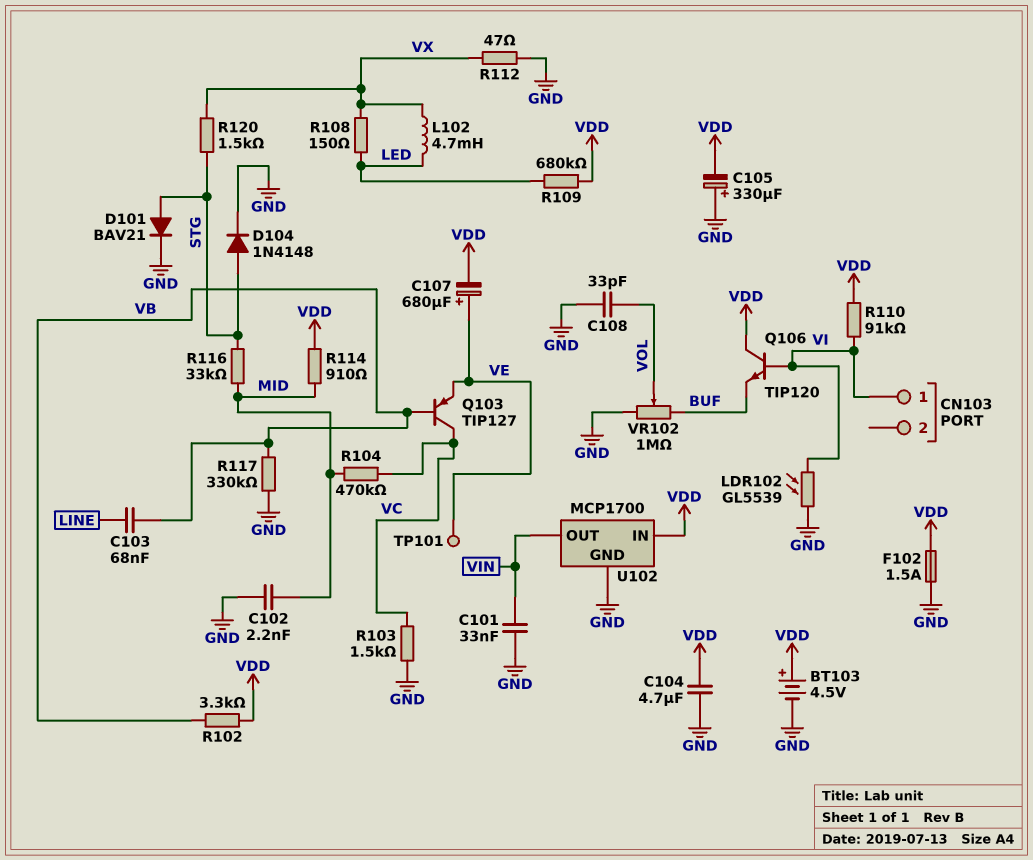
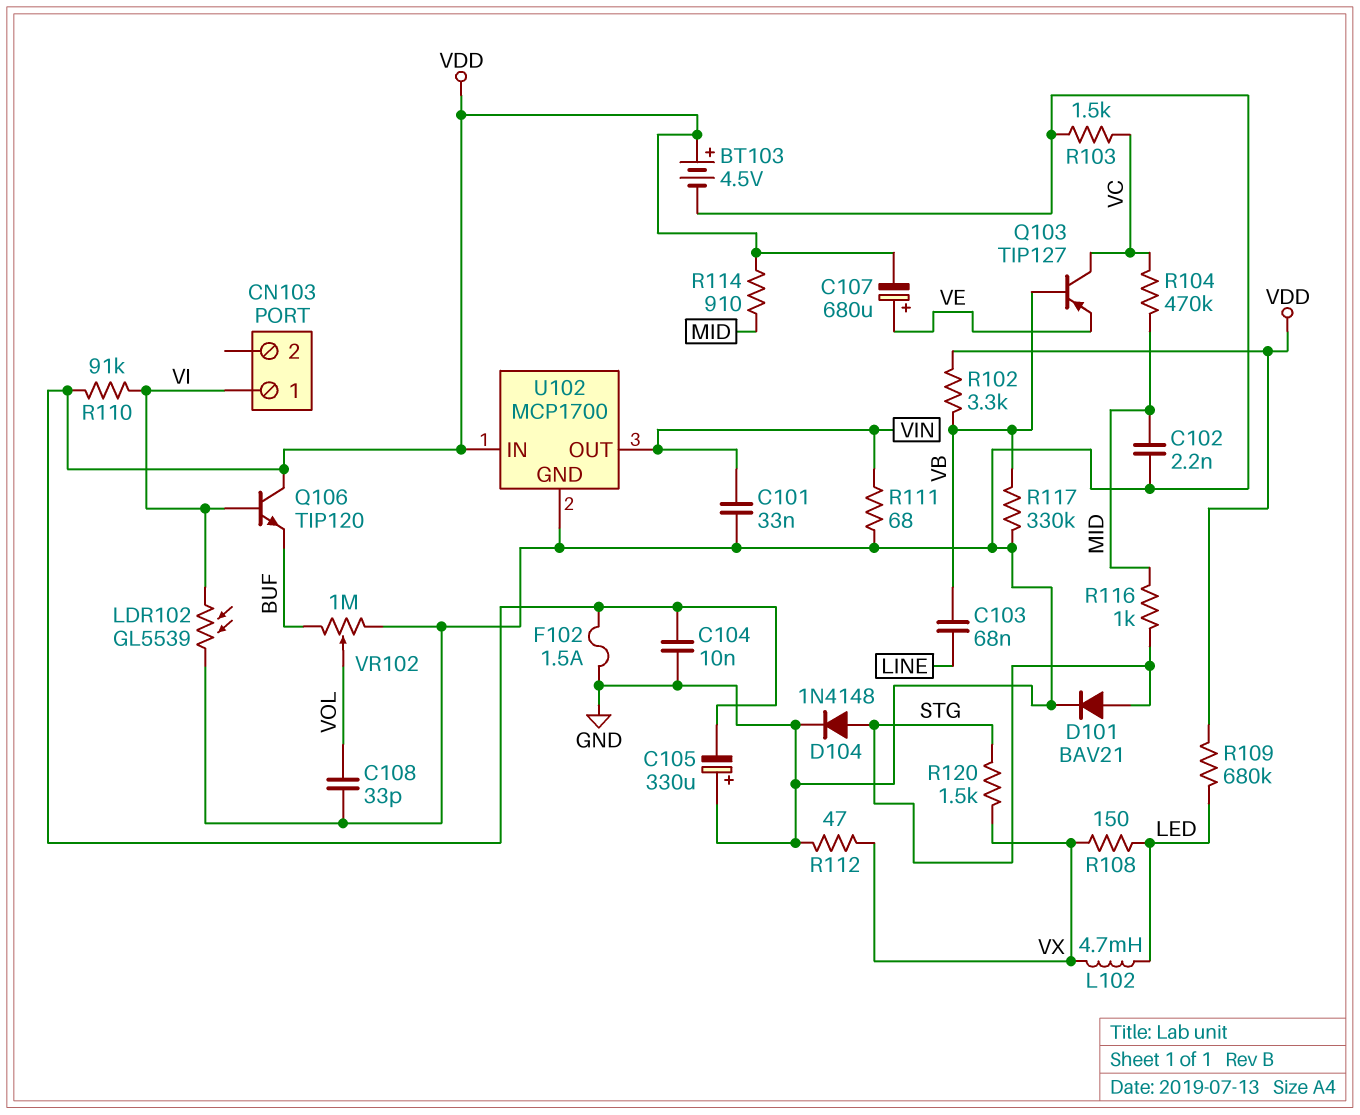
C104: 4.7uF (GND, VDD) -> 10nF (GND, VDD)
R111: none -> 68 (GND, VIN)
R116: 33k (MID, STG) -> 1k (MID, STG)
TP101: test point (VE) -> none

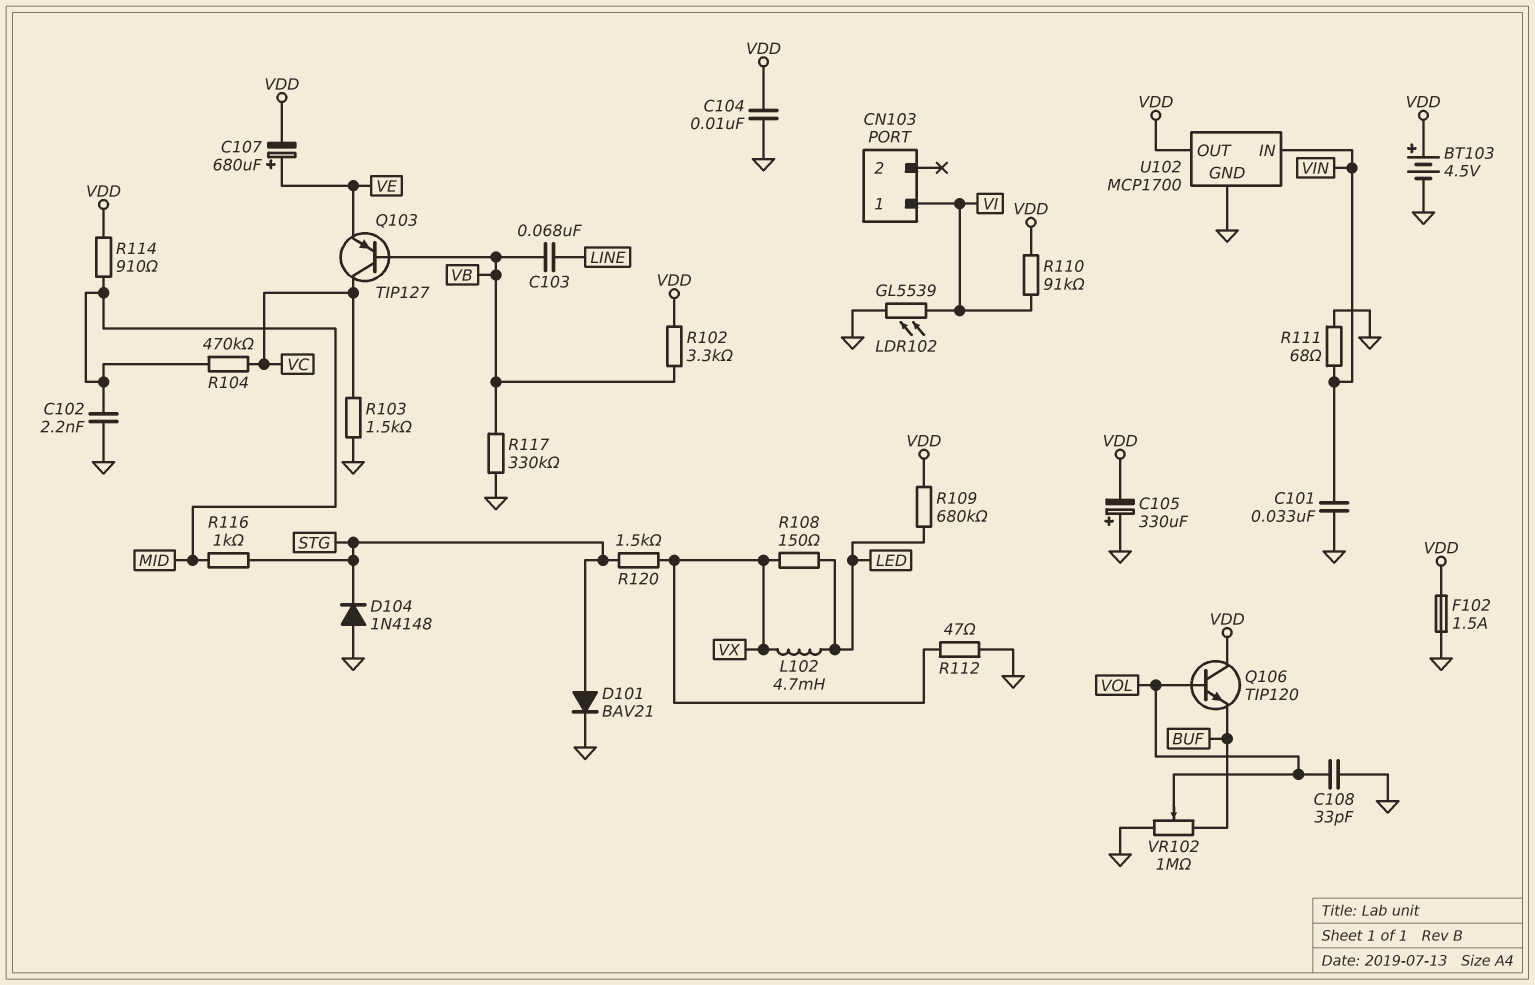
D104: diode 1N4148 (A STG, K GND) -> diode 1N4148 (A GND, K STG)
Q106: NPN TIP120 (B VI, C VDD, E BUF) -> NPN TIP120 (B VOL, C VDD, E BUF)
U102 pin IN: VDD -> VIN
U102 pin OUT: VIN -> VDD

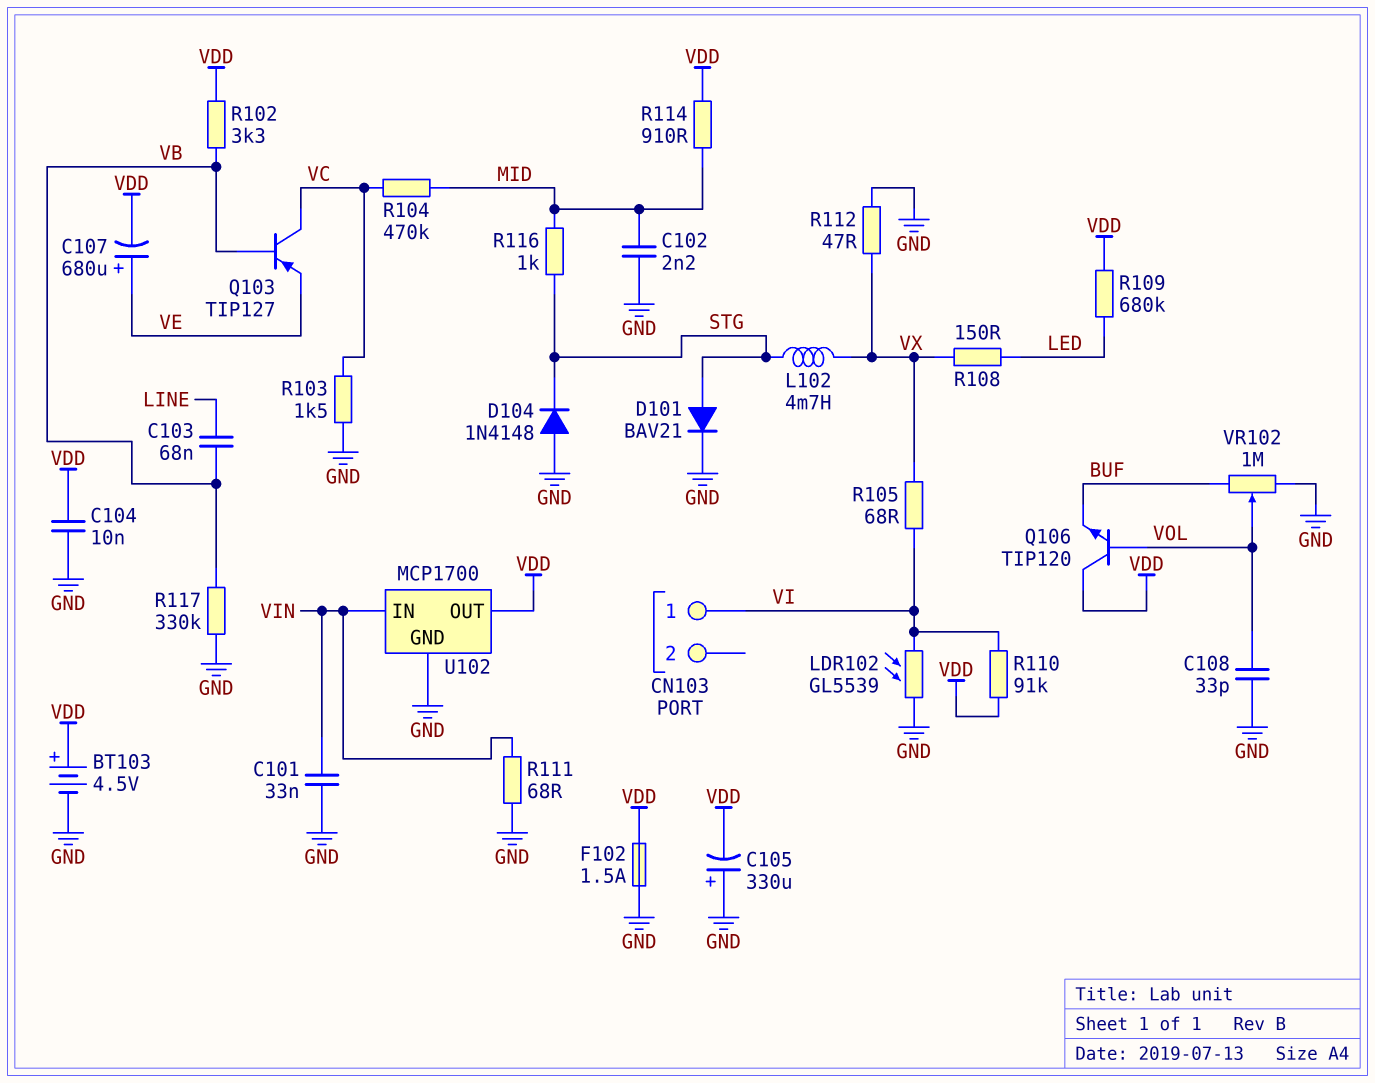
L102: 4.7mH (LED, VX) -> 4.7mH (STG, VX)
R105: none -> 68 (VI, VX)
R120: 1.5k (STG, VX) -> none

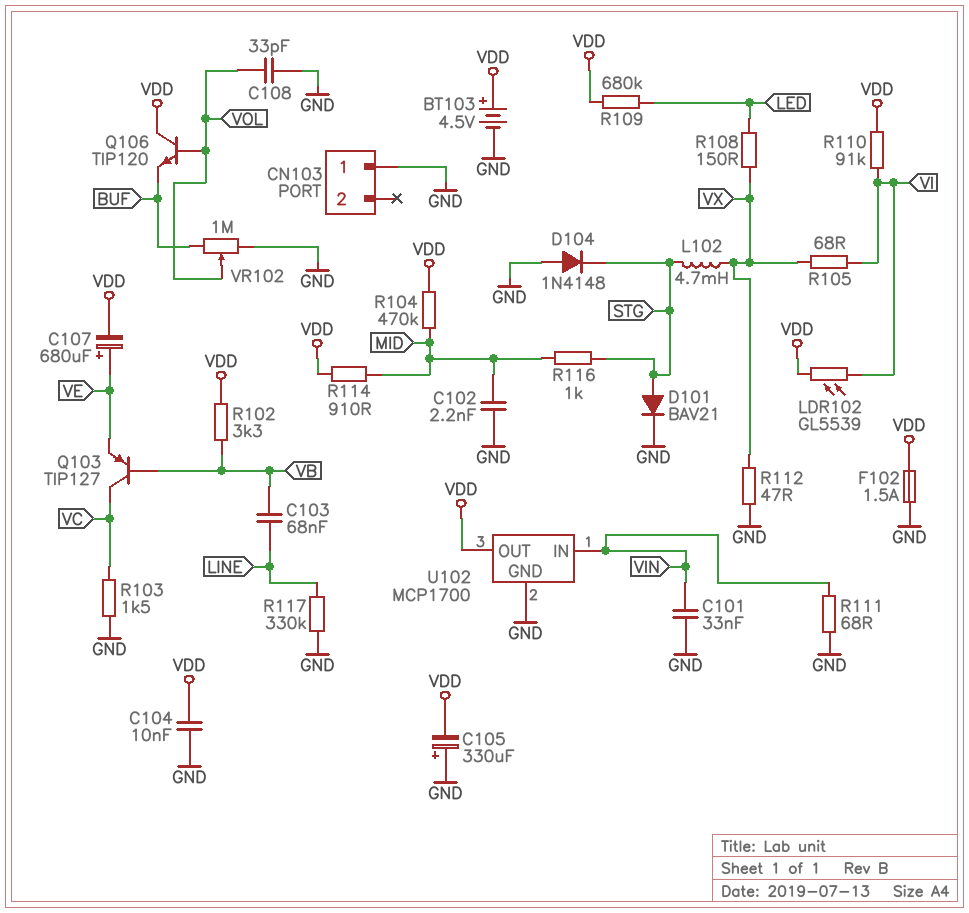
CN103 pin 1: VI -> GND
LDR102: GL5539 (GND, VI) -> GL5539 (VDD, VI)
R104: 470k (MID, VC) -> 470k (MID, VDD)
R117: 330k (GND, VB) -> 330k (GND, LINE)

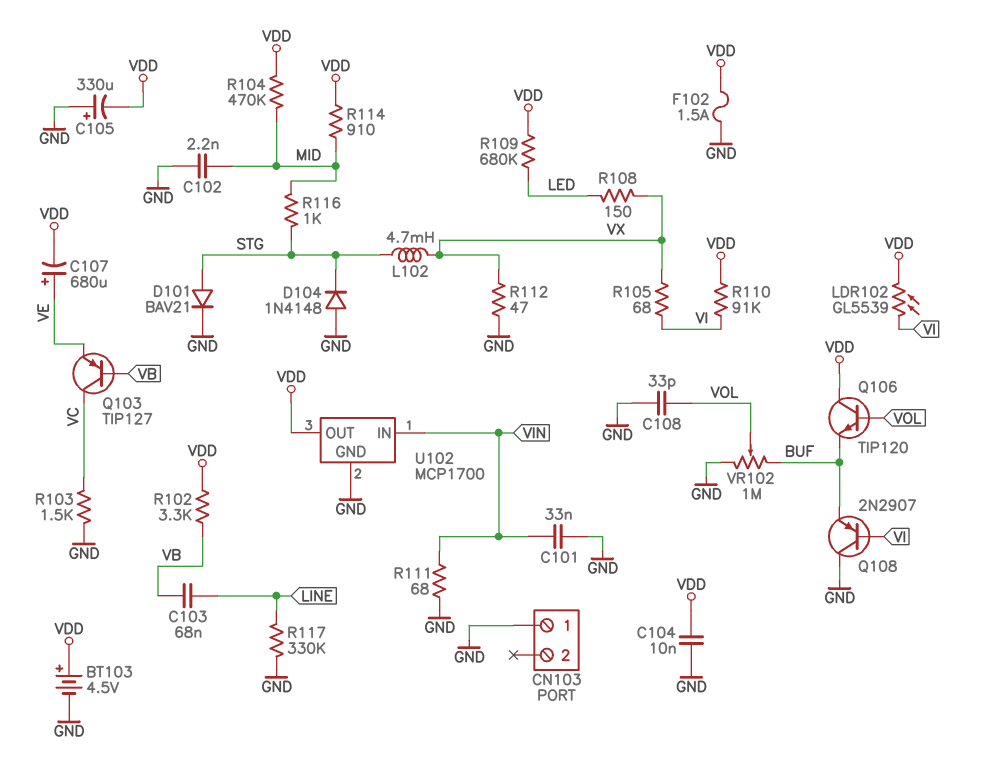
Q108: none -> PNP 2N2907 (B VI, C GND, E BUF)

